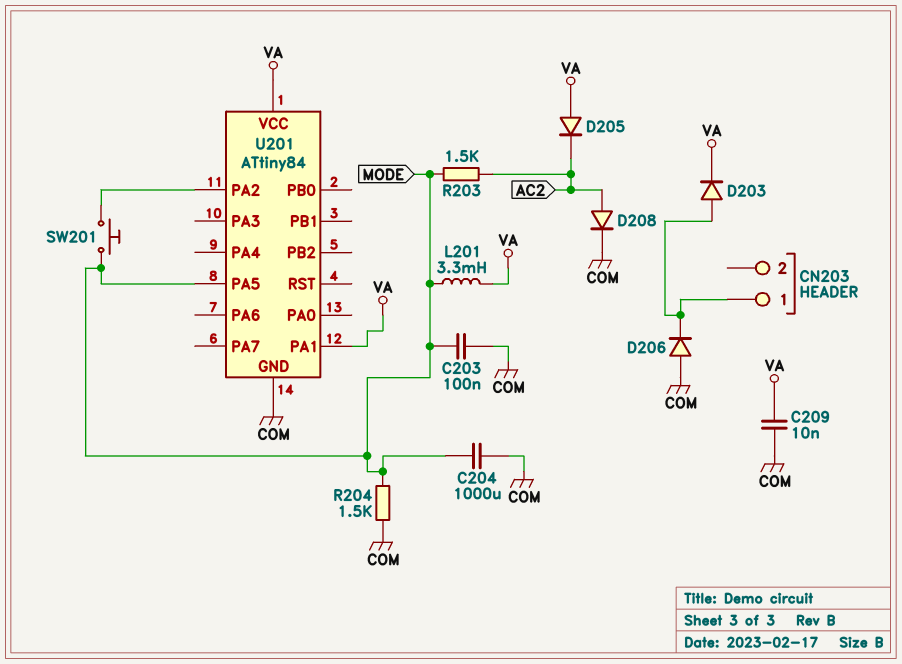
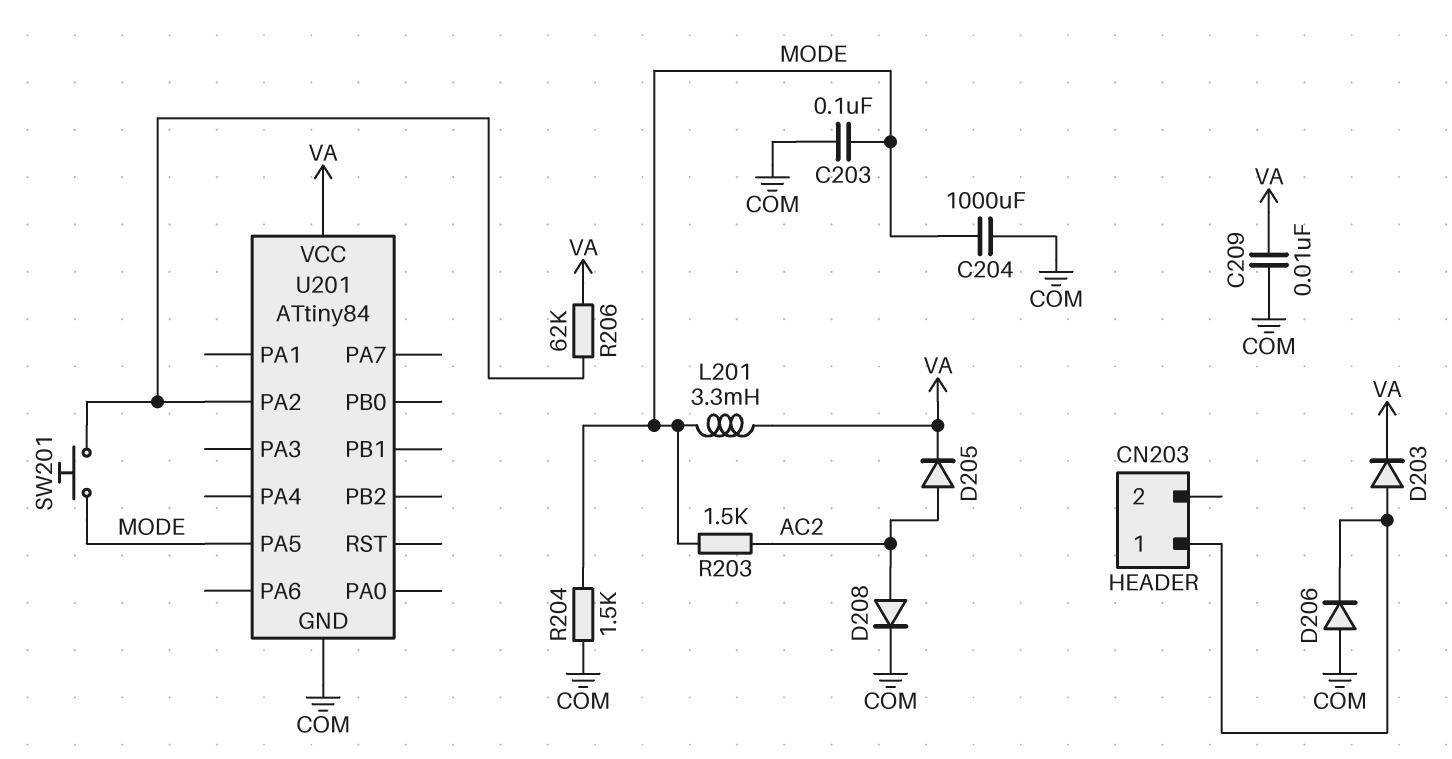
D205: diode (A VA, K AC2) -> diode (A AC2, K VA)
R206: none -> 62k (U201/PA2, VA)
U201 pin PA1: VA -> none

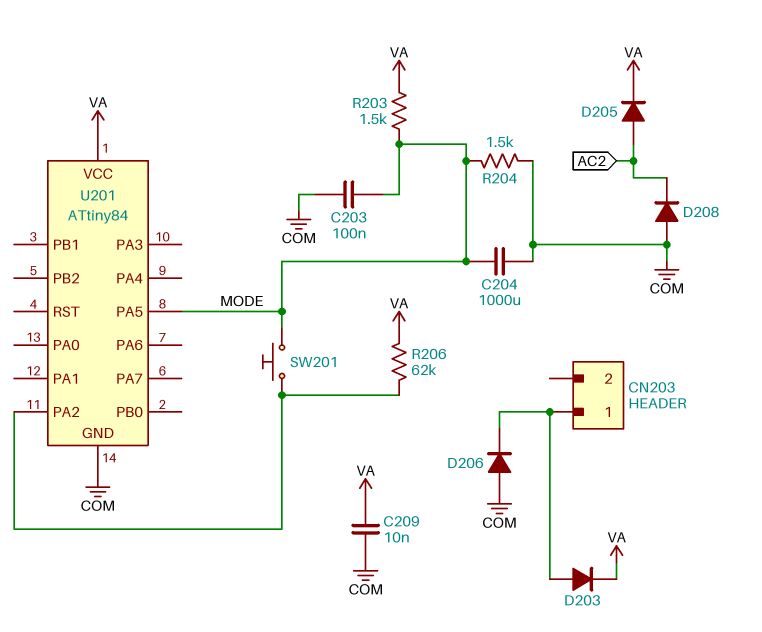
D208: diode (A AC2, K COM) -> diode (A COM, K AC2)
L201: 3.3mH (MODE, VA) -> none
R203: 1.5k (AC2, MODE) -> 1.5k (MODE, VA)

